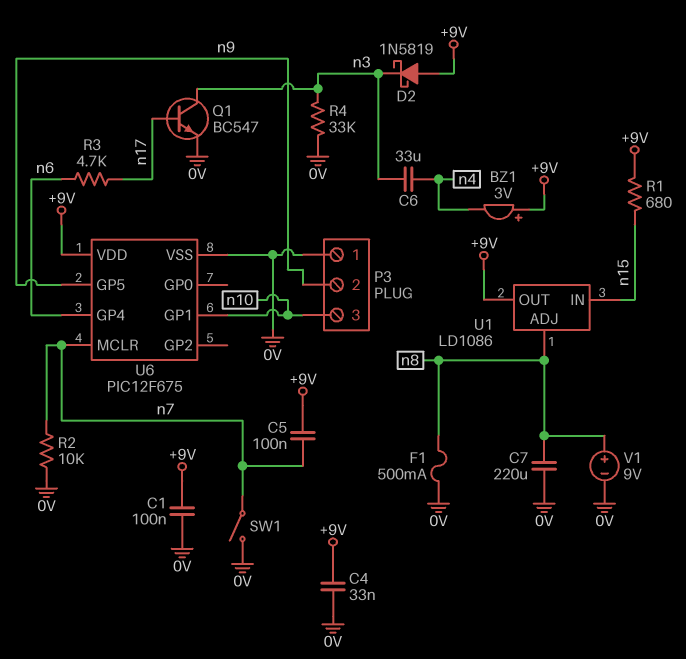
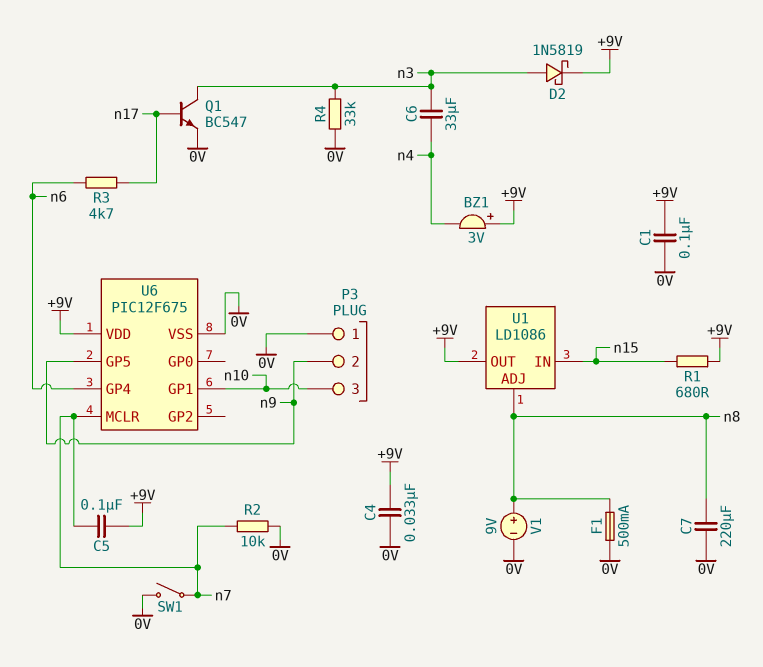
D2: schottky 1N5819 (A +9V, K n3) -> schottky 1N5819 (A n3, K +9V)

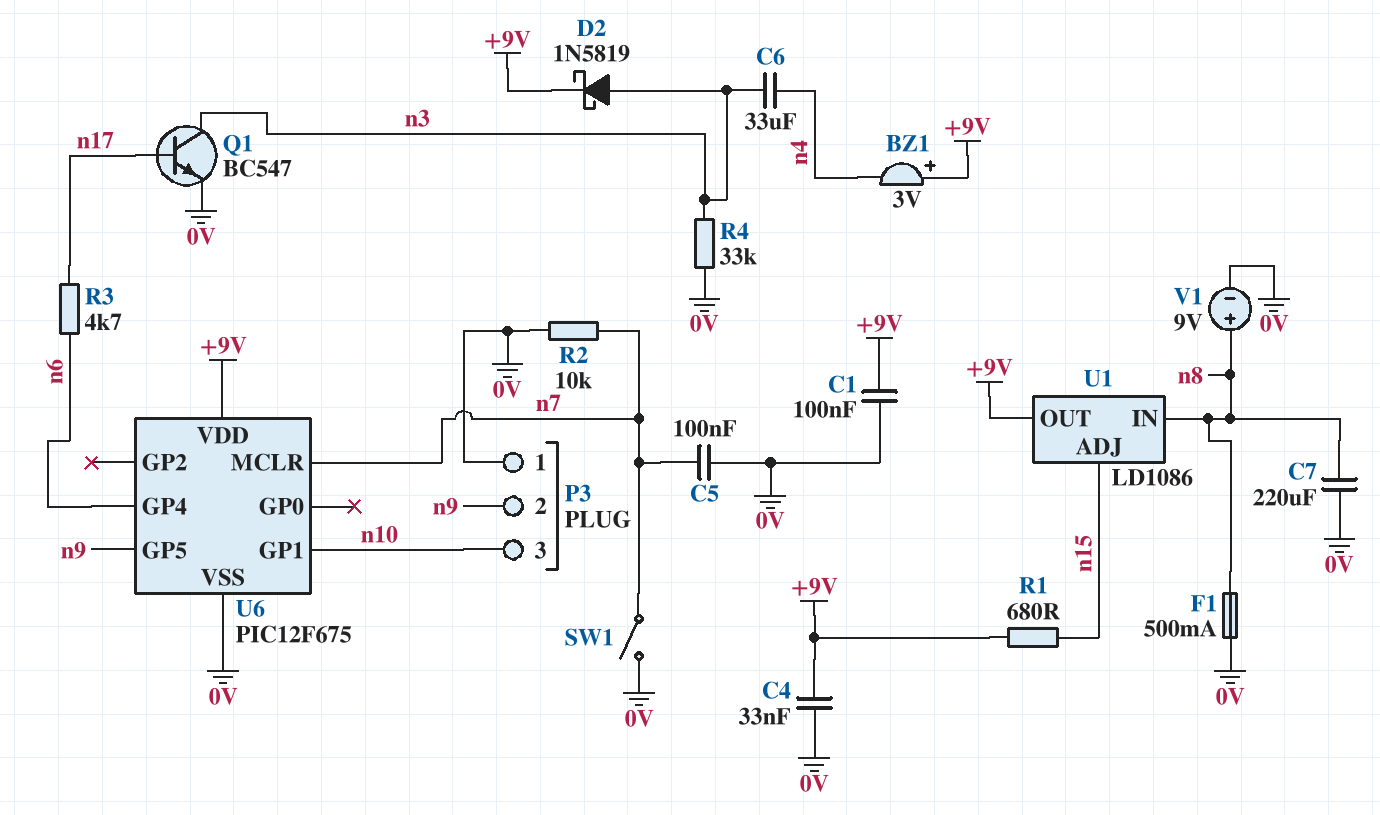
C5: 100nF (+9V, n7) -> 100nF (0V, n7)
U1 pin ADJ: n8 -> n15
U1 pin IN: n15 -> n8

